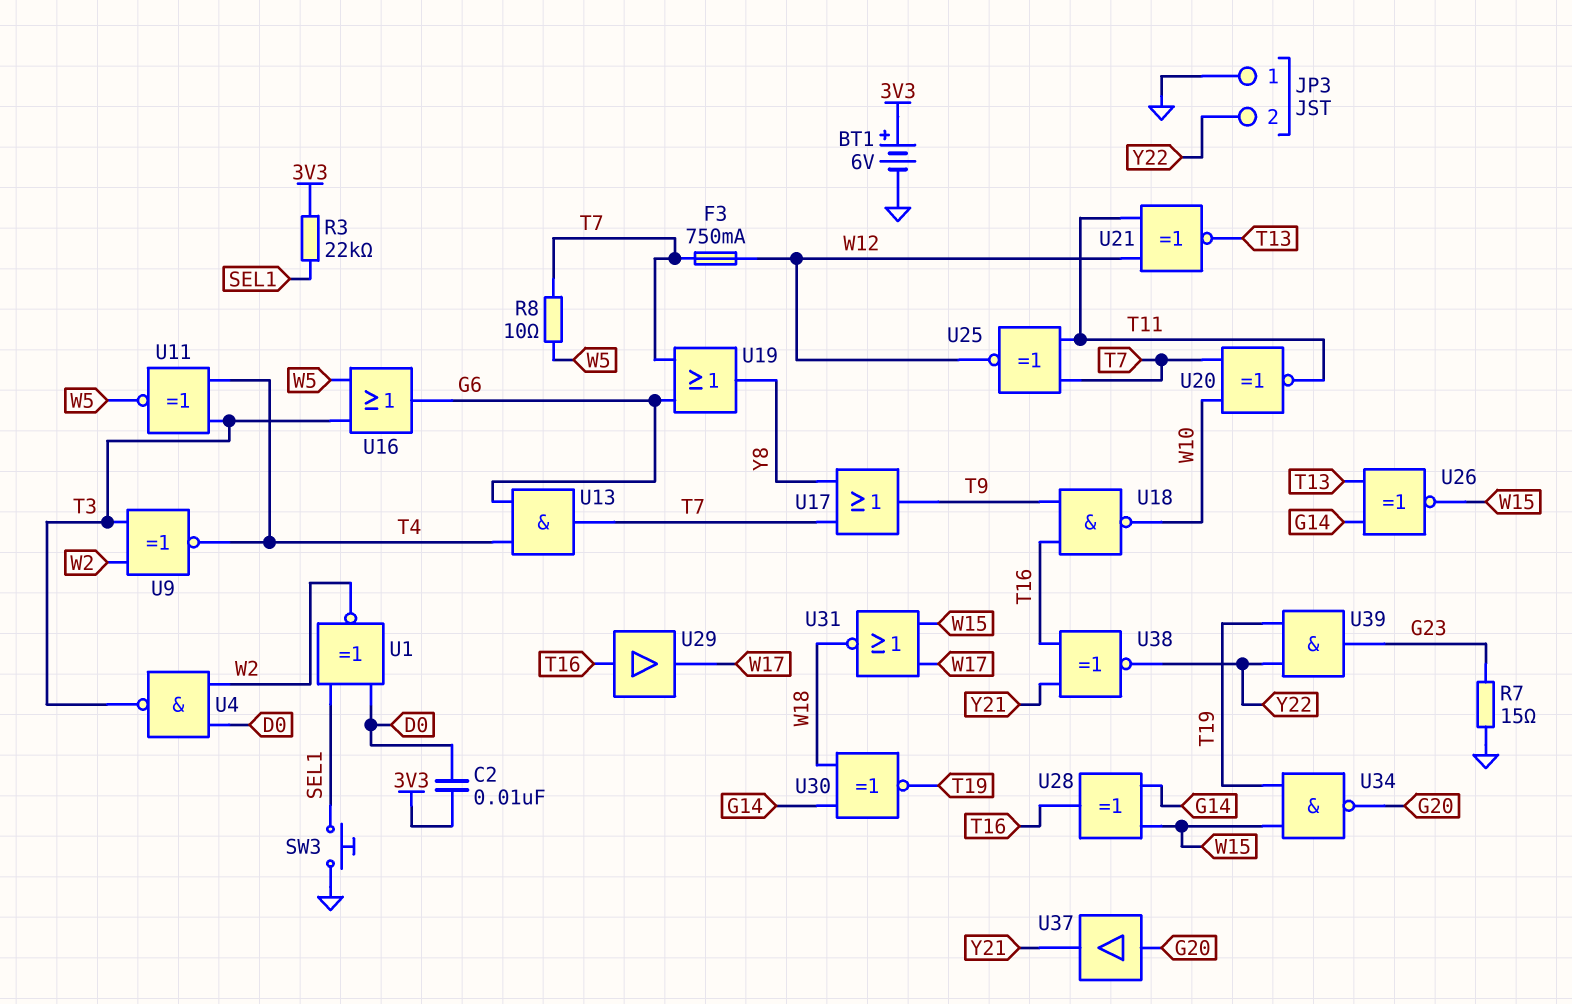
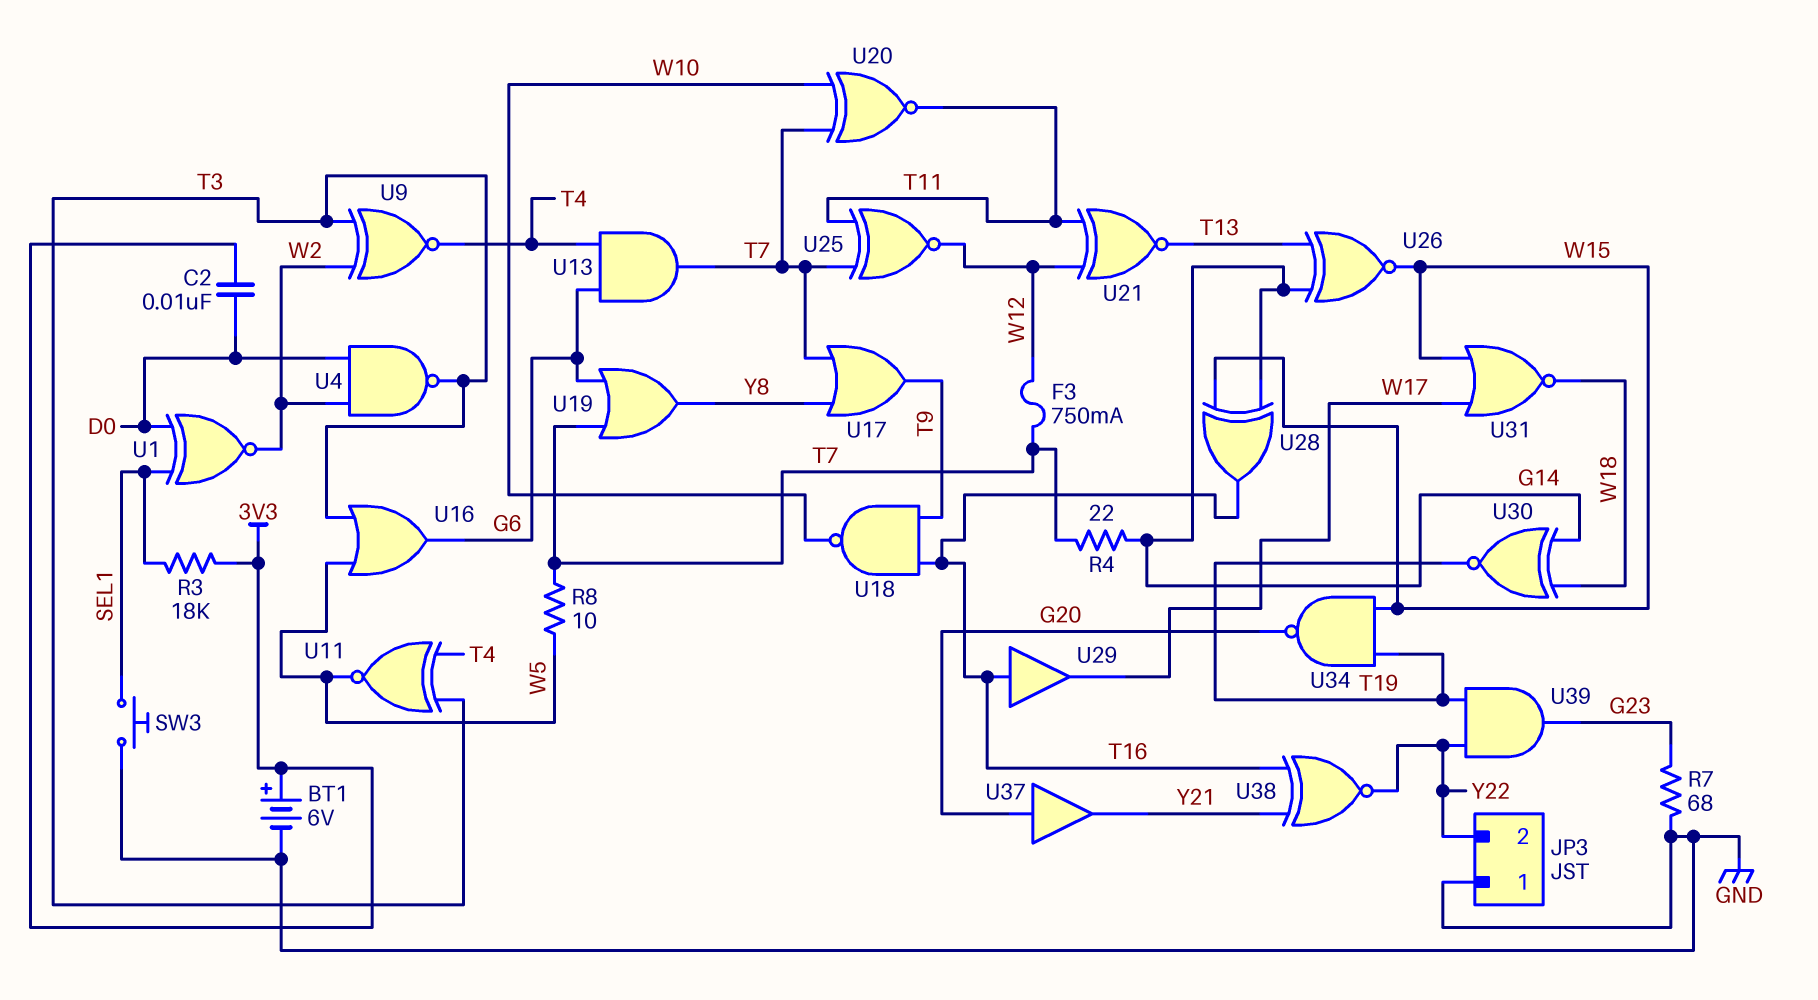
R3: 22k (3V3, SEL1) -> 18k (3V3, SEL1)
R4: none -> 22 (G14, T7)
R7: 15 (G23, GND) -> 68 (G23, GND)

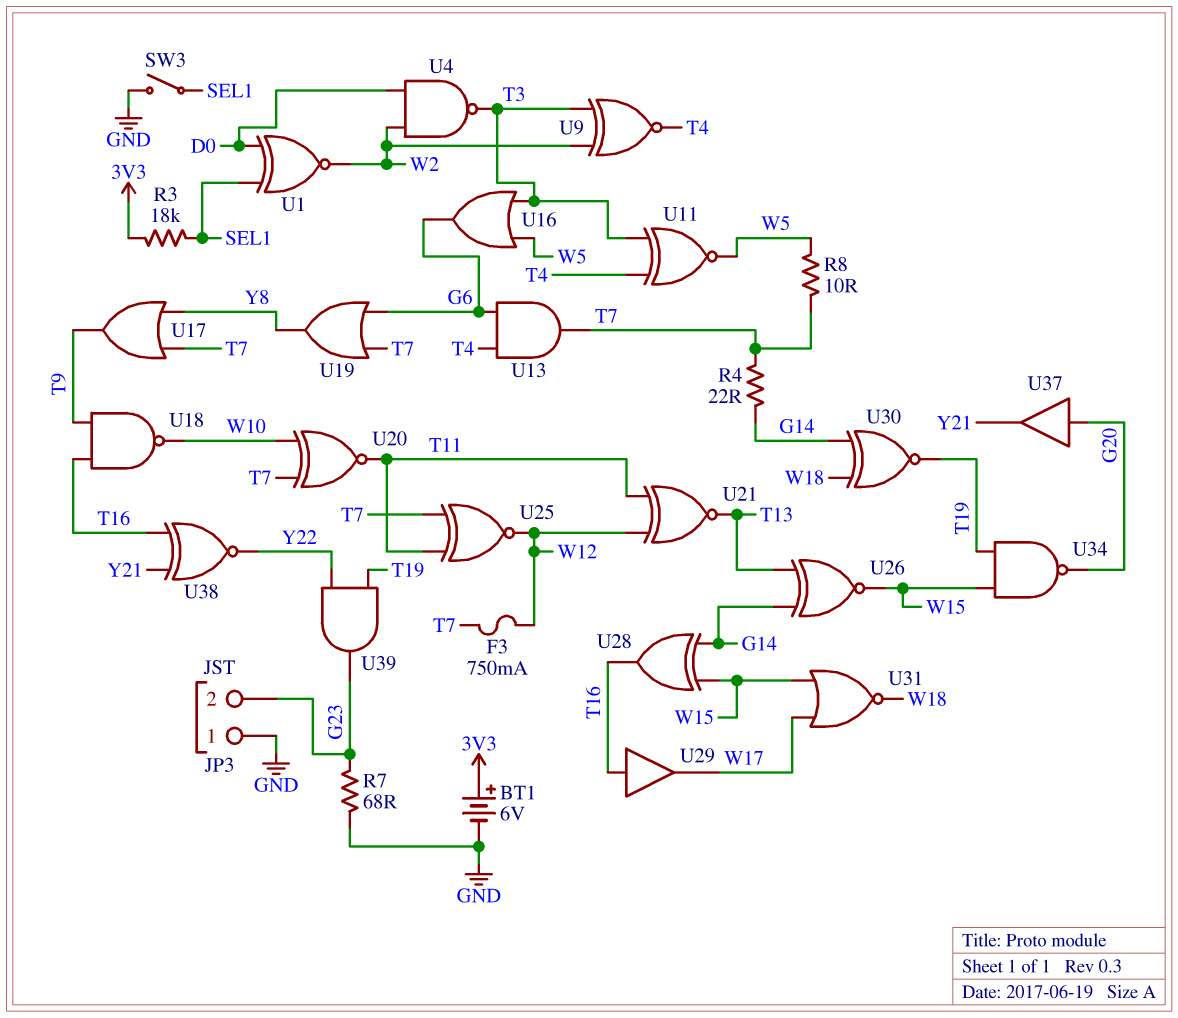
C2: 10nF (3V3, D0) -> none
JP3 pin 2: Y22 -> G23
SW3: button (GND, SEL1) -> switch (GND, SEL1)

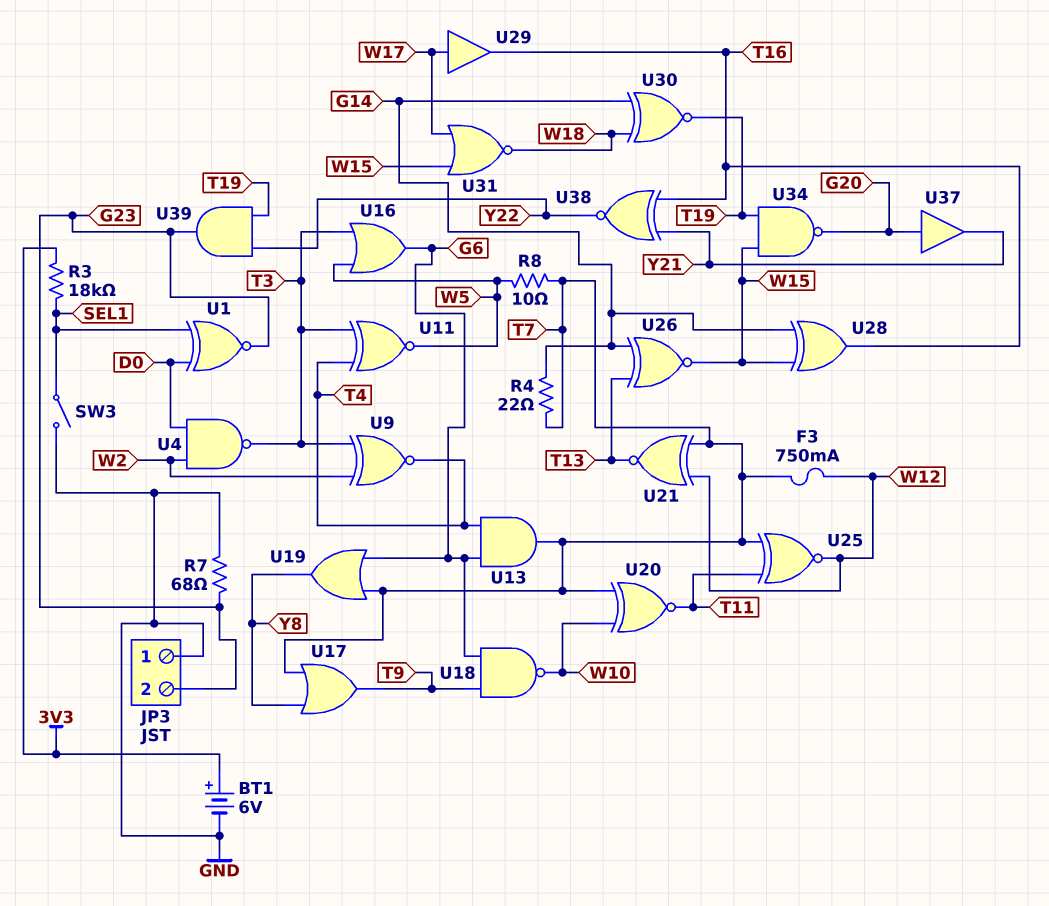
U1: XNOR (in D0, in SEL1, out W2) -> XNOR (in D0, in SEL1, out G23)
U18: NAND (in T9, in T16, out W10) -> NAND (in G6, in T9, out W10)
U21: XNOR (in T11, in W12, out T13) -> XNOR (in T7, in W12, out T13)
U29: buffer (in T16, out W17) -> buffer (in W17, out T16)

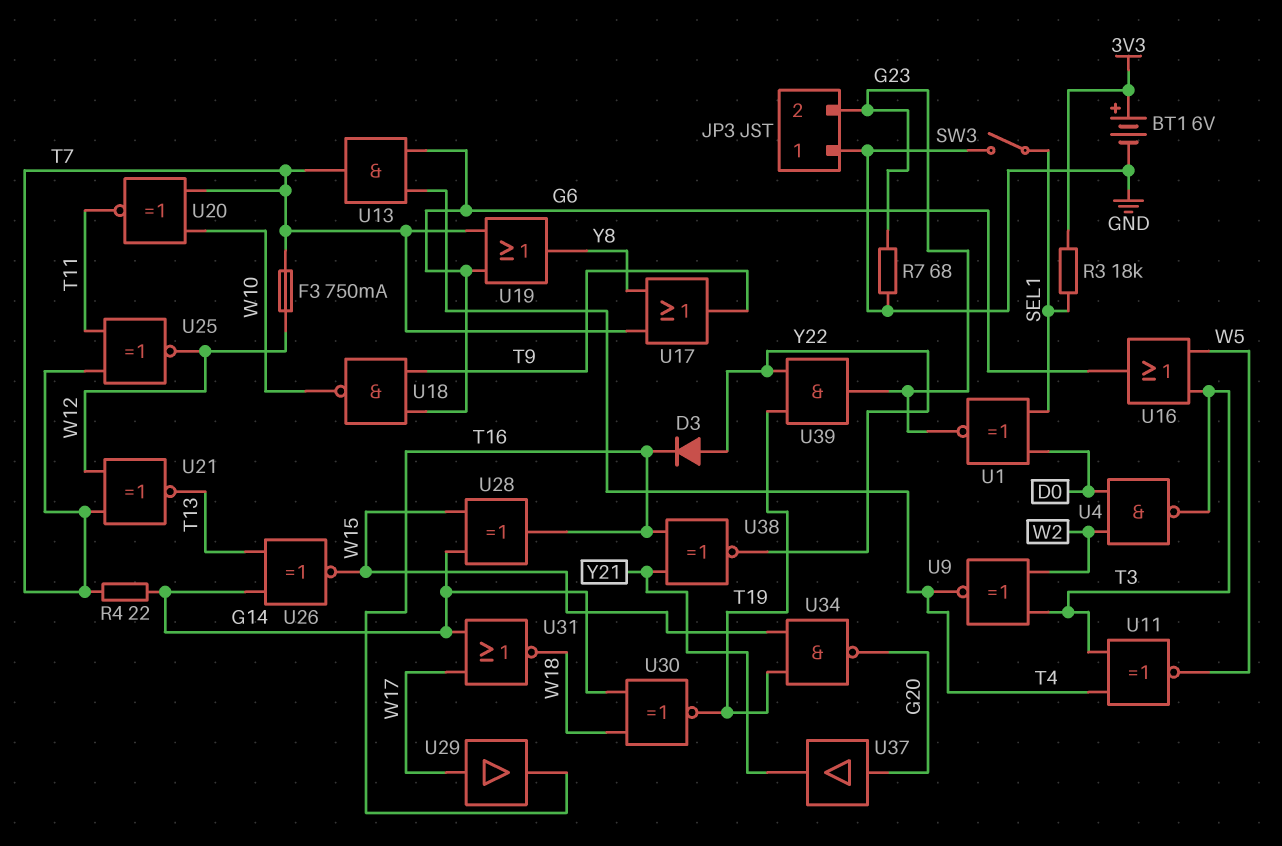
D3: none -> diode (A Y22, K T16)
R8: 10 (T7, W5) -> none
U31: NOR (in W15, in W17, out W18) -> NOR (in G14, in W17, out W18)

